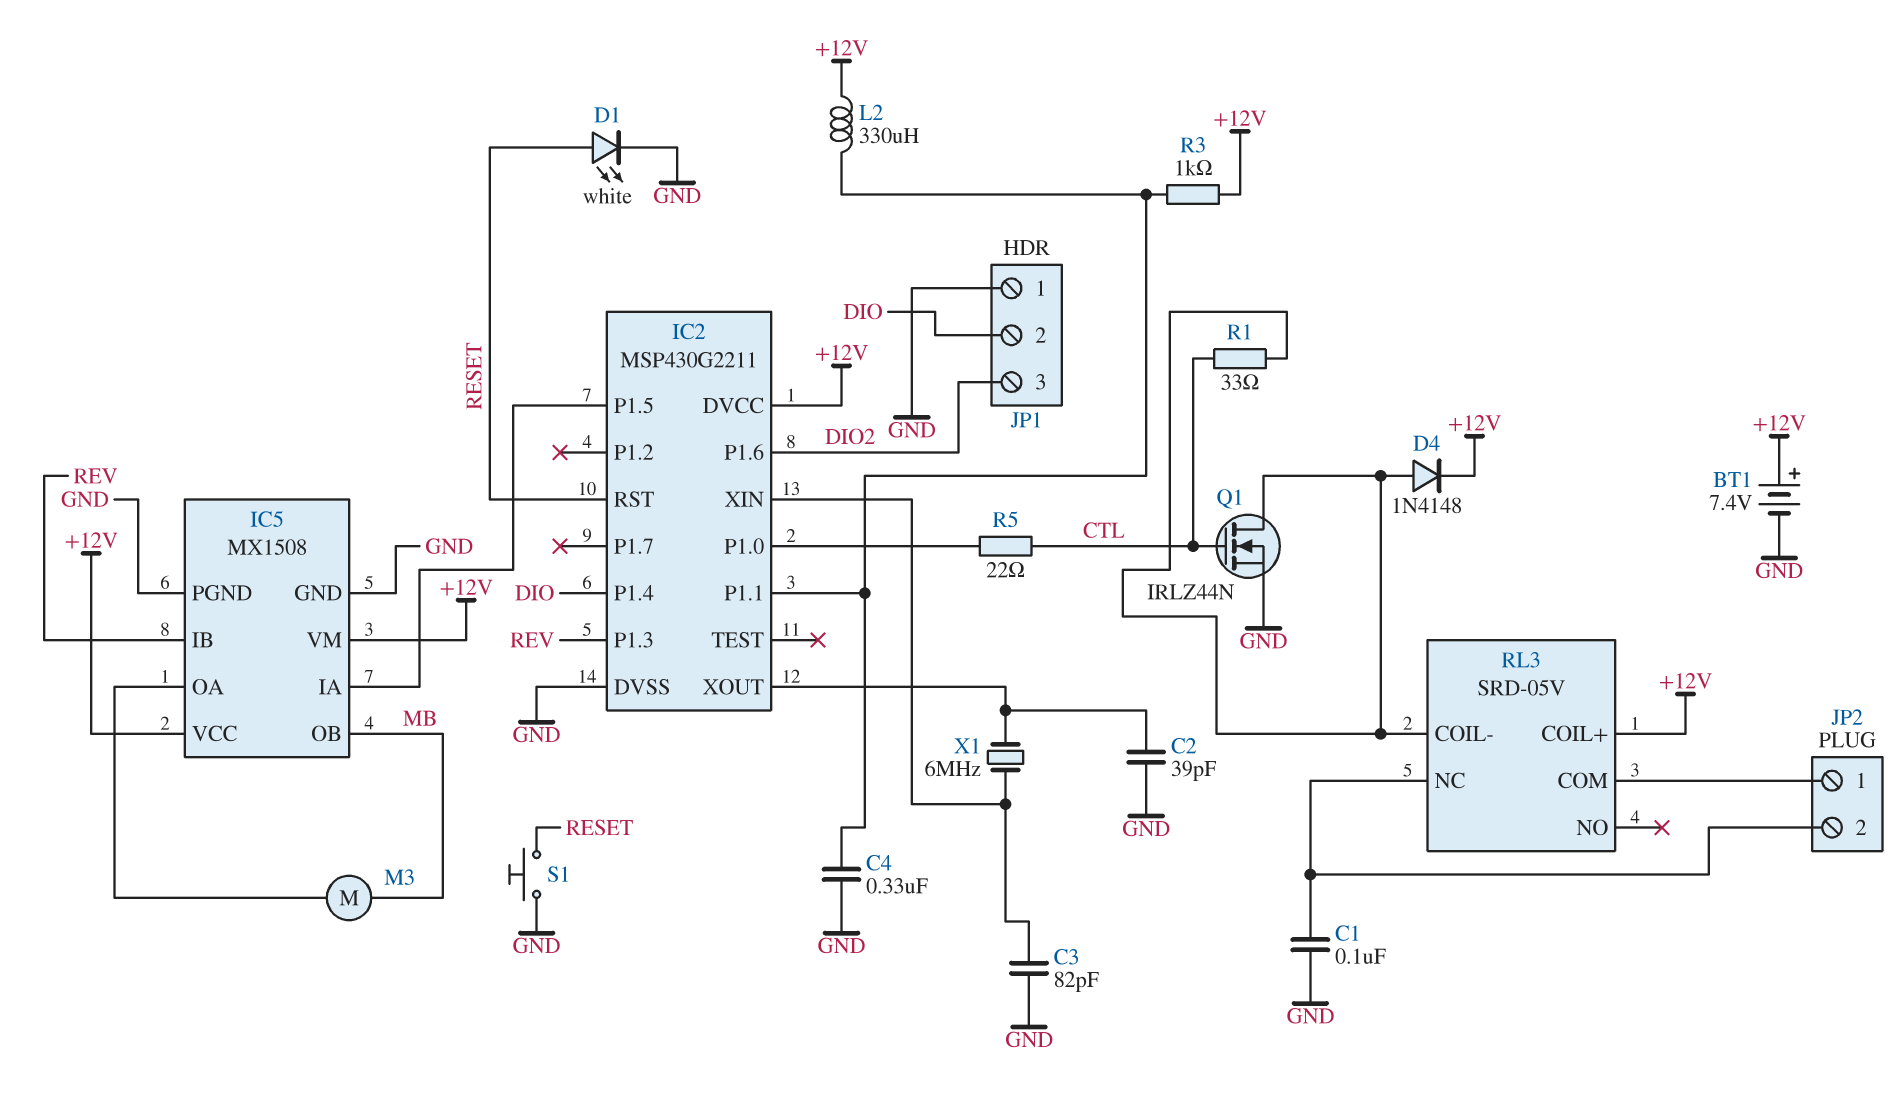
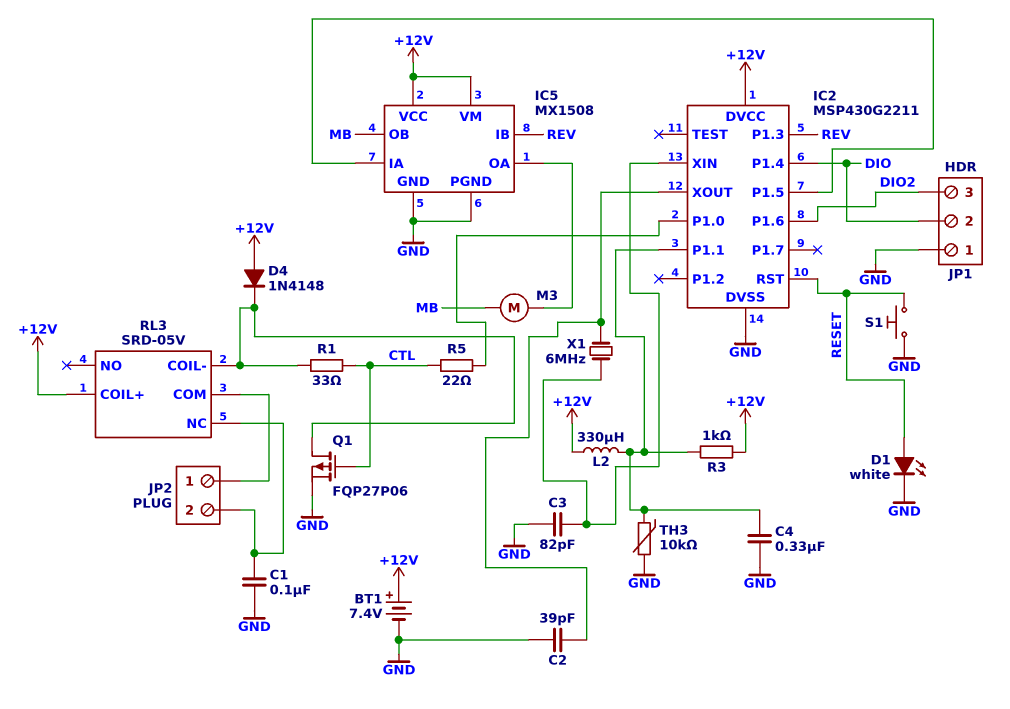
D4: diode 1N4148 (A RL3/COIL-, K +12V) -> diode 1N4148 (A +12V, K RL3/COIL-)
Q1: NMOS IRLZ44N (G CTL, D RL3/COIL-, S GND) -> PMOS FQP27P06 (G CTL, D RL3/COIL-, S GND)
TH3: none -> 10k (GND, IC2/P1.1)

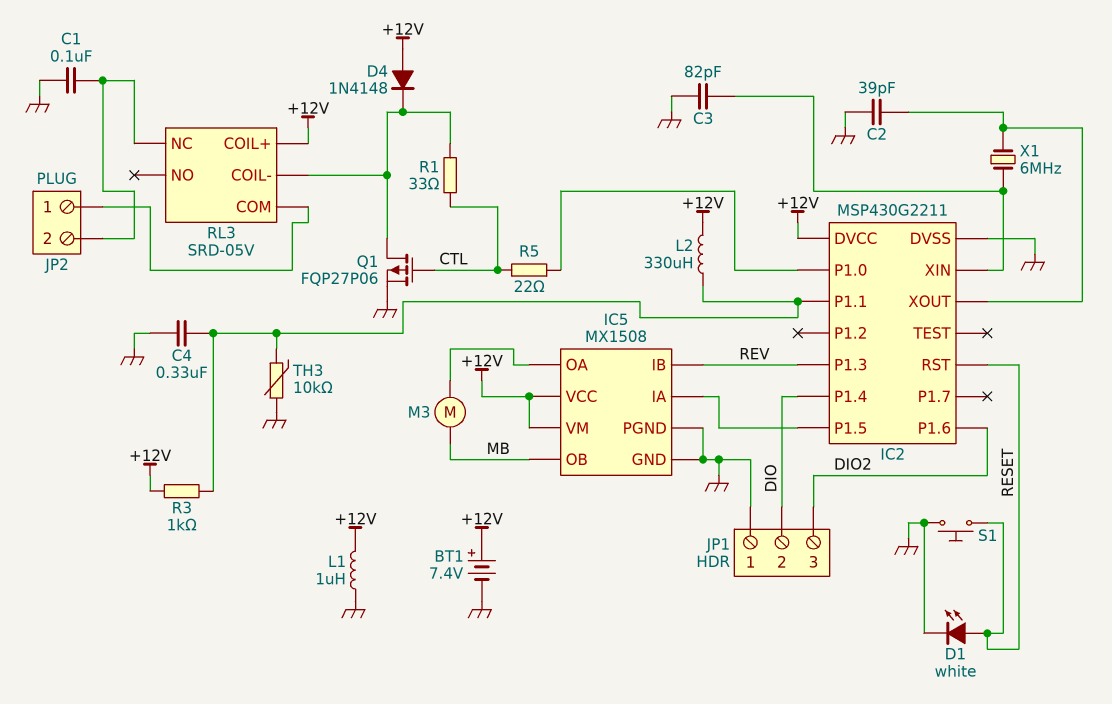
L1: none -> 1uH (+12V, GND)

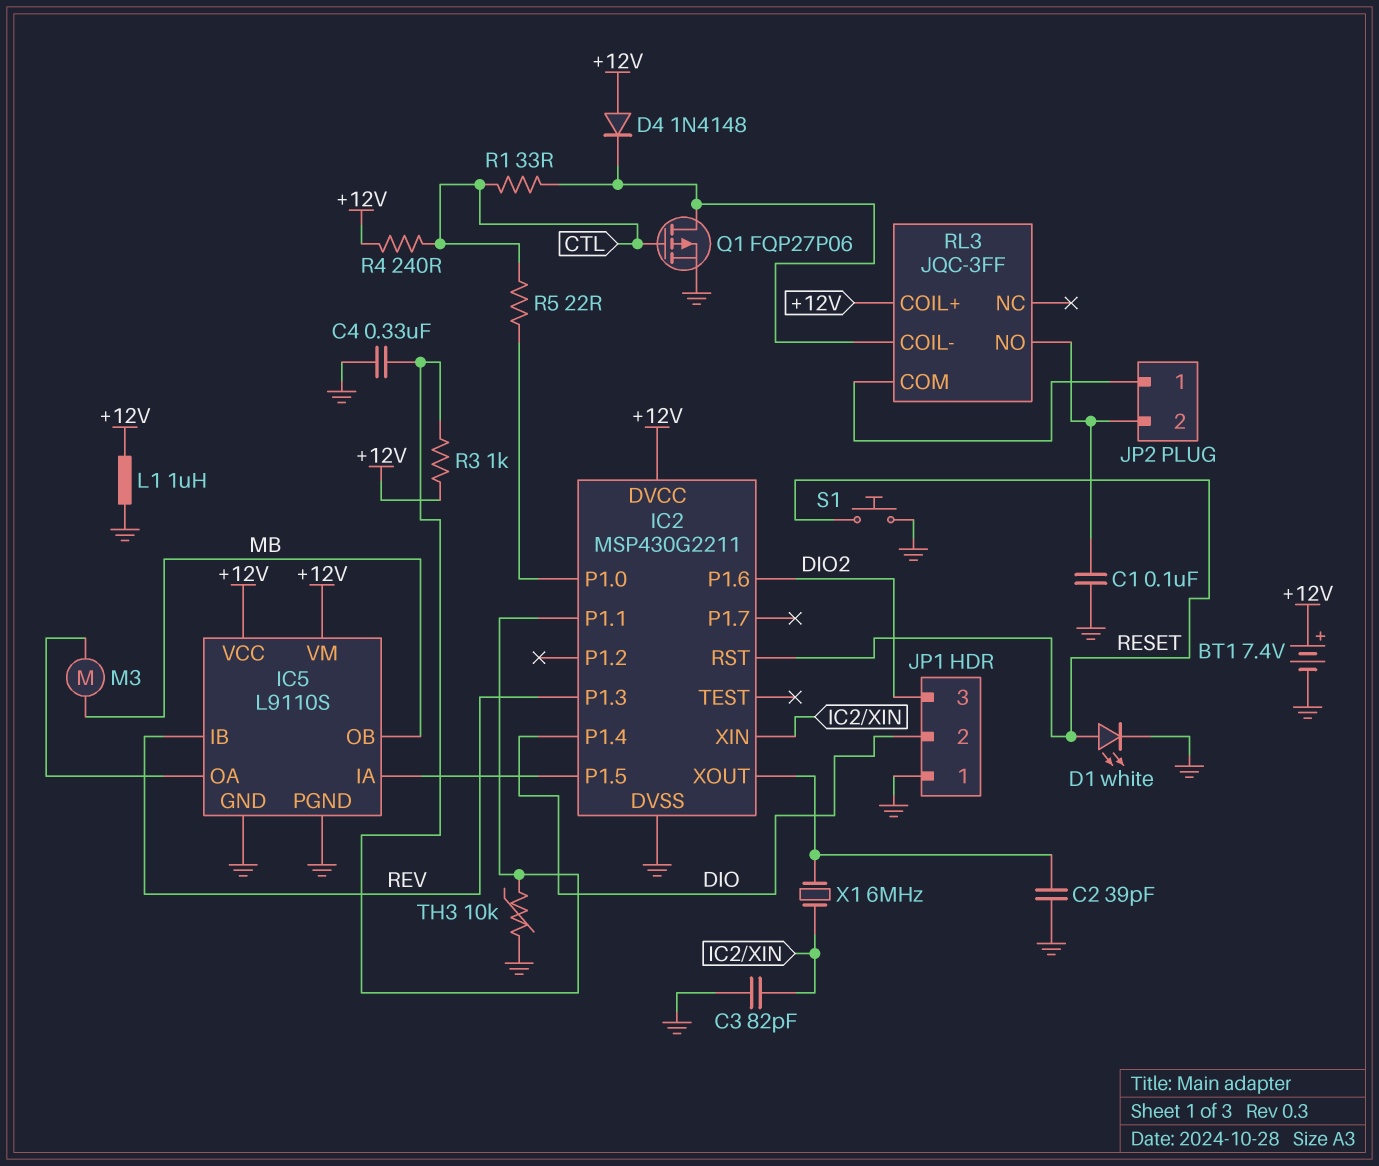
IC5: MX1508 -> L9110S
L2: 330uH (+12V, IC2/P1.1) -> none
R4: none -> 240 (+12V, CTL)
RL3: SRD-05V -> JQC-3FF
RL3 pin NC: JP2/2 -> none
RL3 pin NO: none -> JP2/2

